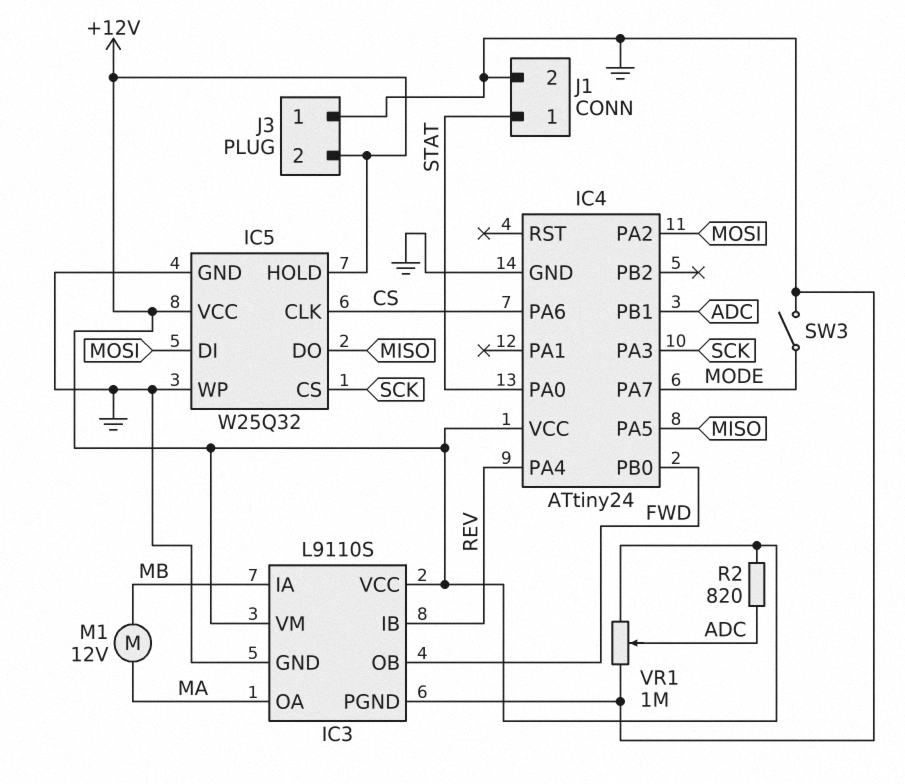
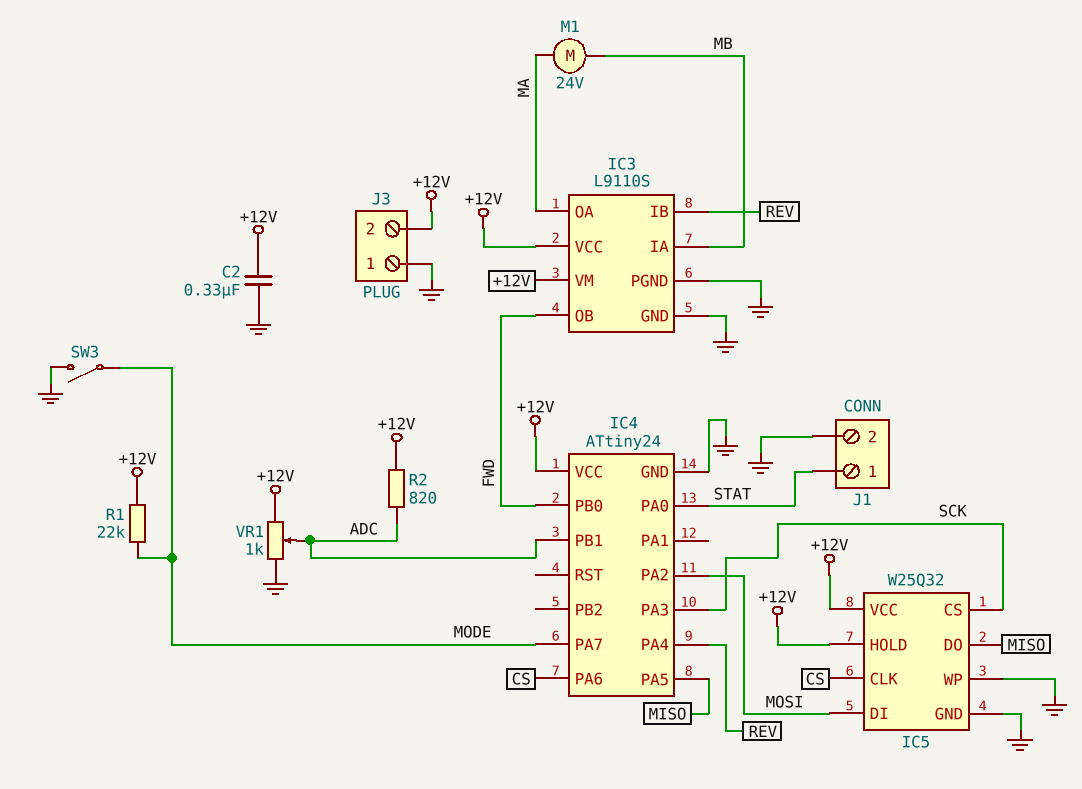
C2: none -> 330nF (+12V, GND)
M1: motor 12V (MA, MB) -> motor 24V (MA, MB)
R1: none -> 22k (+12V, MODE)
VR1: 1M (+12V, GND, wiper ADC) -> 1k (+12V, GND, wiper ADC)

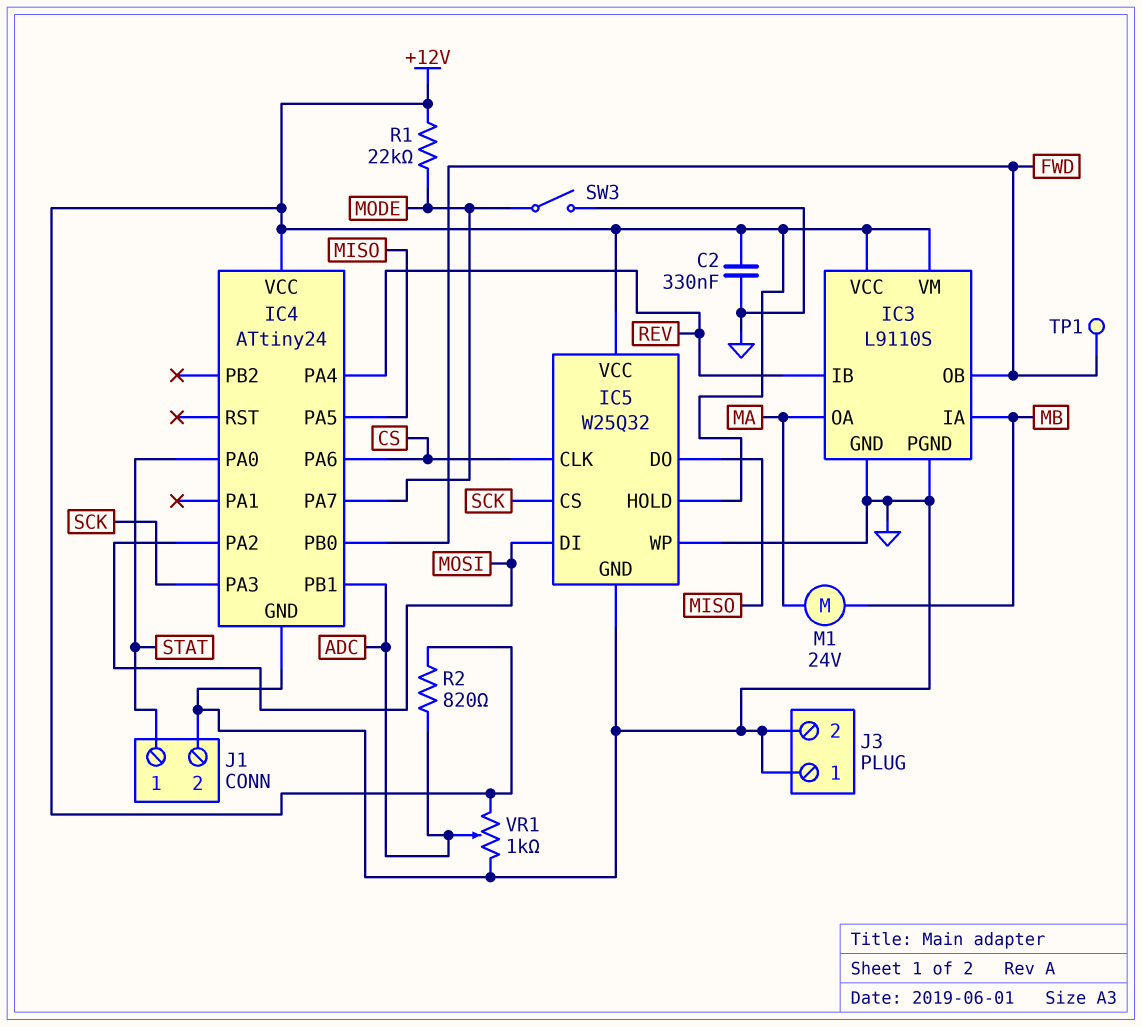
J3 pin 2: +12V -> GND
TP1: none -> test point (FWD)

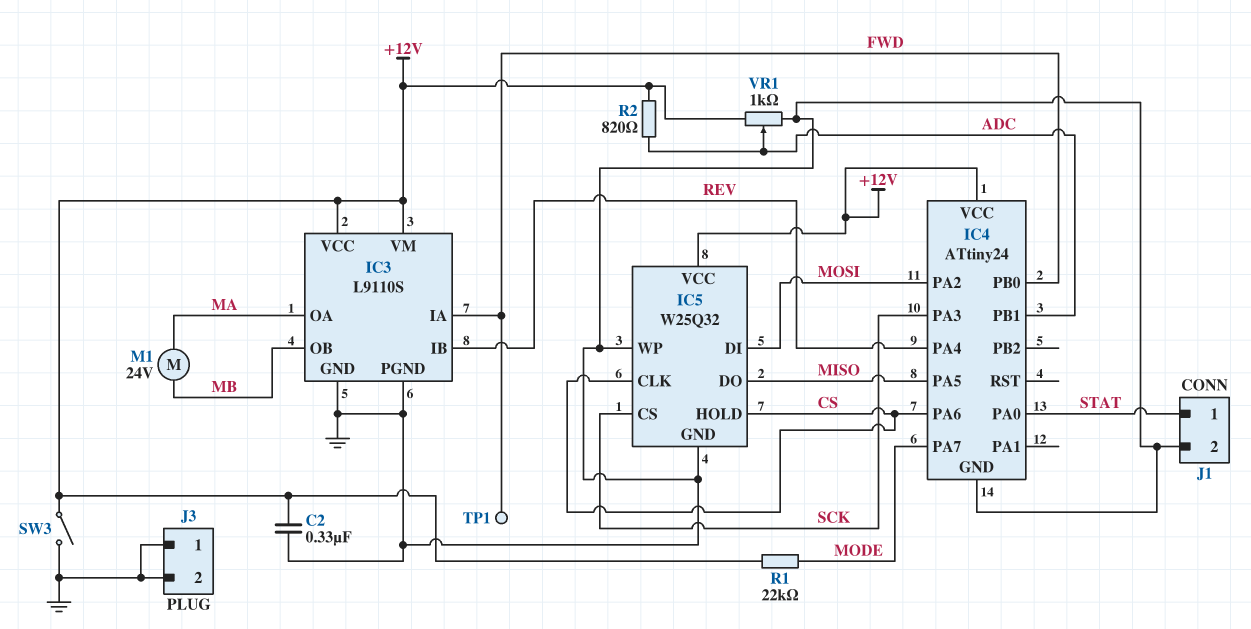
IC3 pin IA: MB -> FWD
IC3 pin OB: FWD -> MB
IC5 pin HOLD: +12V -> CS
SW3: switch (GND, MODE) -> switch (+12V, GND)

